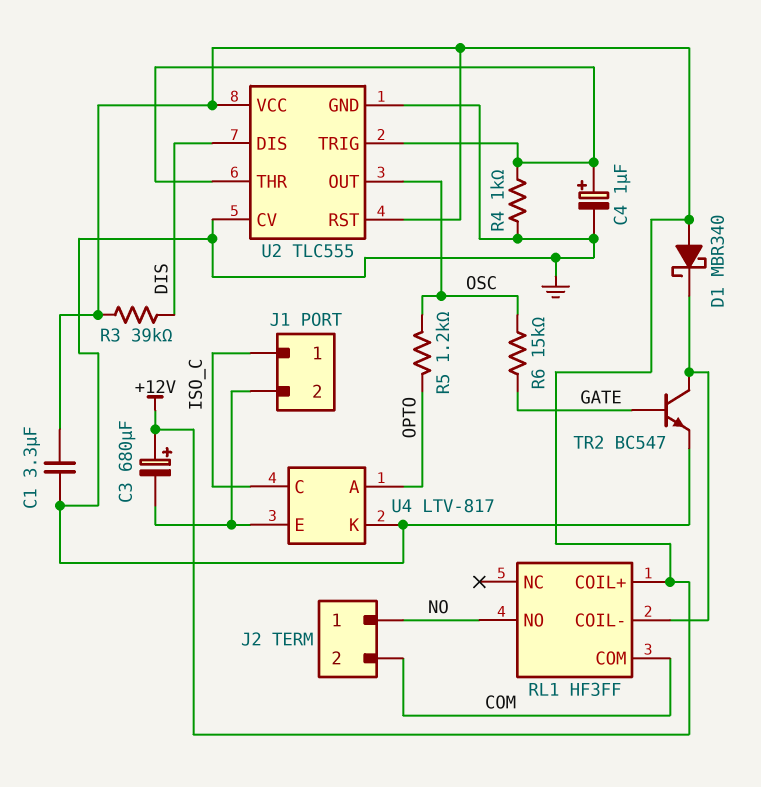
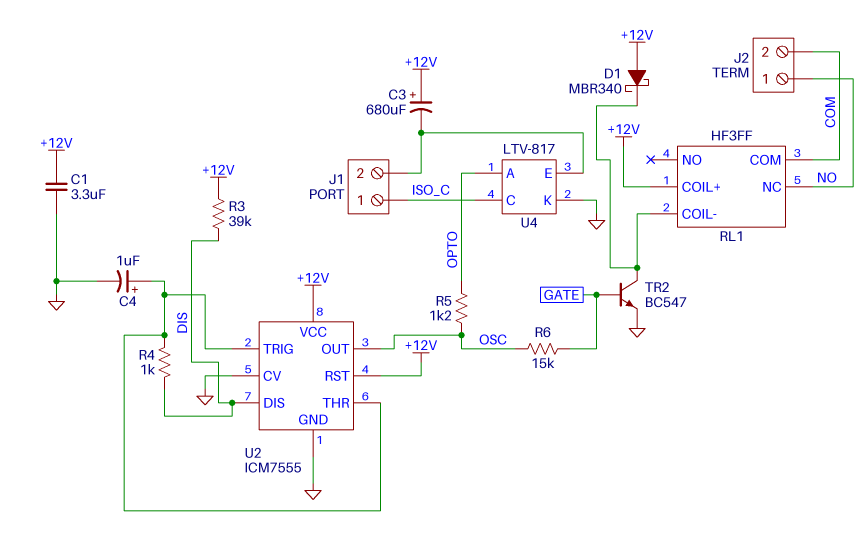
R4: 1k (GND, U2/THR) -> 1k (DIS, U2/THR)
RL1 pin NC: none -> NO
RL1 pin NO: NO -> none
U2: TLC555 -> ICM7555

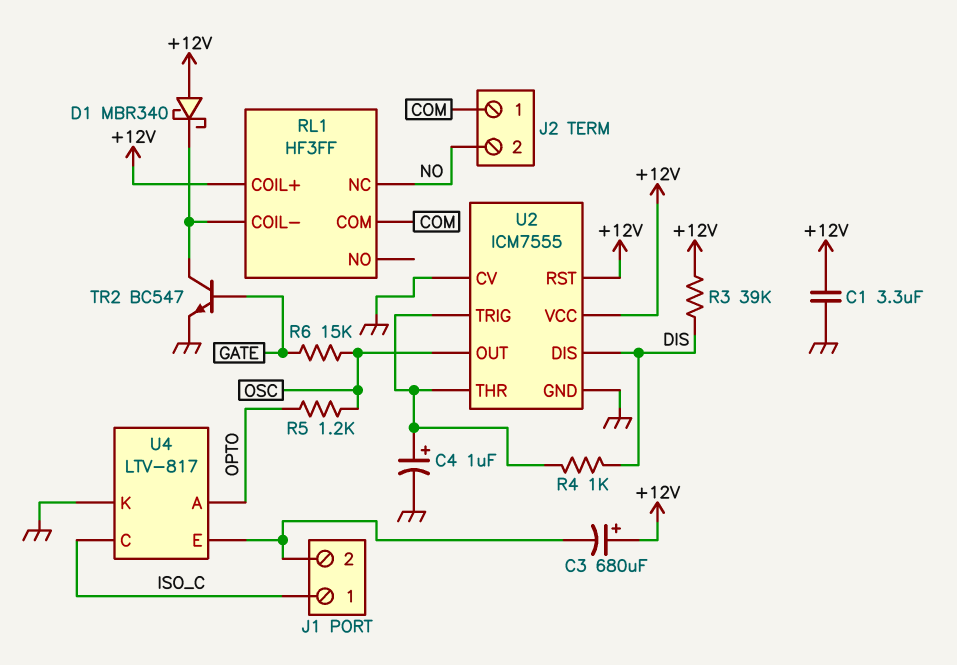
J2 pin 1: NO -> COM
J2 pin 2: COM -> NO

